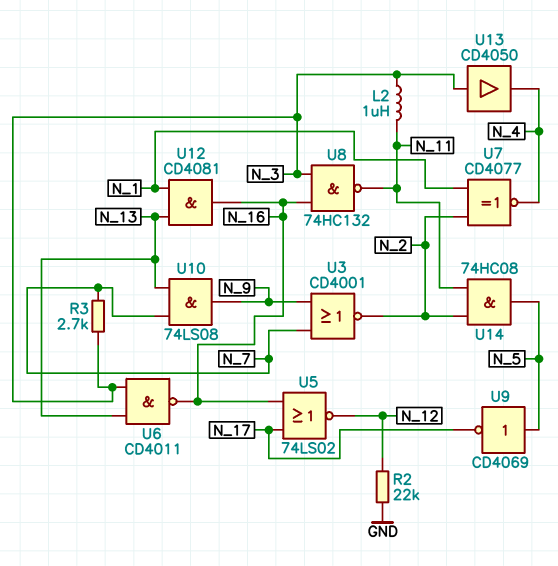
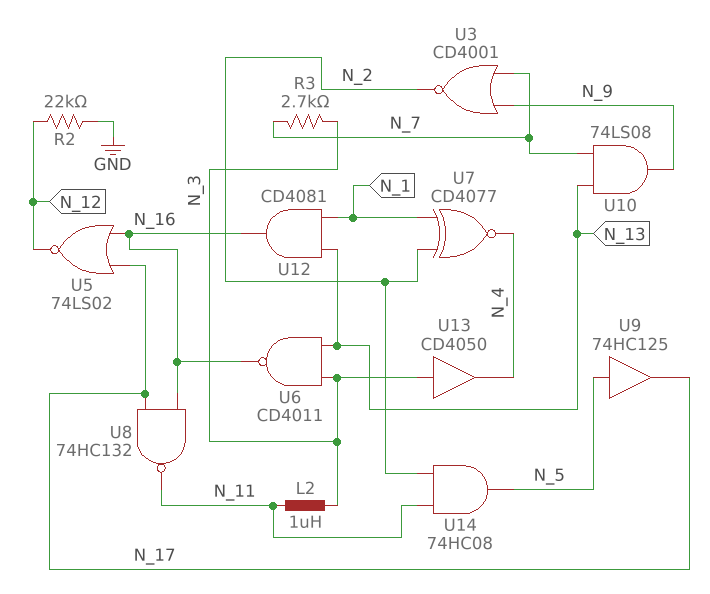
U8: NAND 74HC132 (in N_3, in N_16, out N_11) -> NAND 74HC132 (in N_16, in N_17, out N_11)
U9: NOT CD4069 (in N_5, out N_17) -> buffer 74HC125 (in N_5, out N_17)

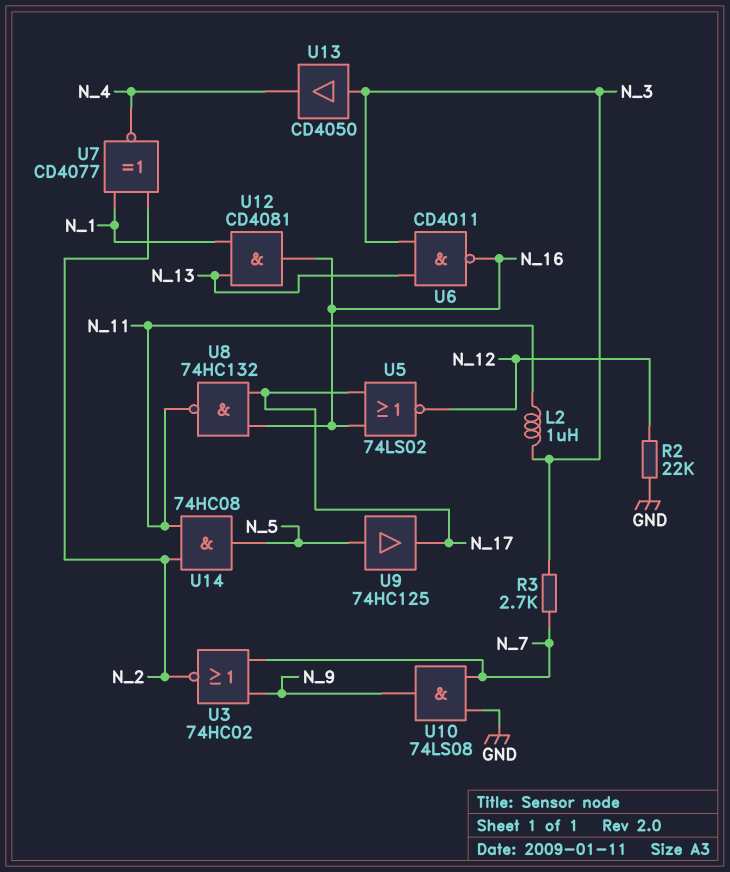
U3: NOR CD4001 (in N_7, in N_9, out N_2) -> NOR 74HC02 (in N_7, in N_9, out N_2)
U10: AND 74LS08 (in N_7, in N_13, out N_9) -> AND 74LS08 (in GND, in N_7, out N_9)

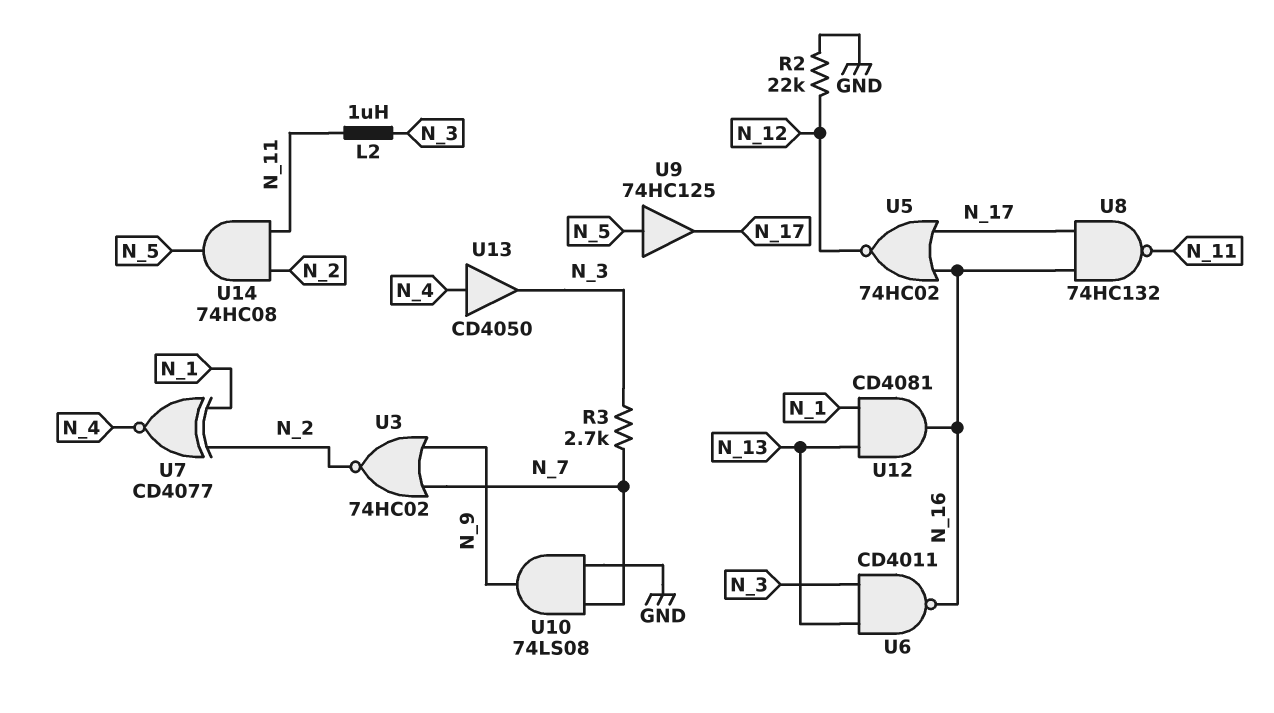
U5: NOR 74LS02 (in N_16, in N_17, out N_12) -> NOR 74HC02 (in N_16, in N_17, out N_12)
U13: buffer CD4050 (in N_3, out N_4) -> buffer CD4050 (in N_4, out N_3)

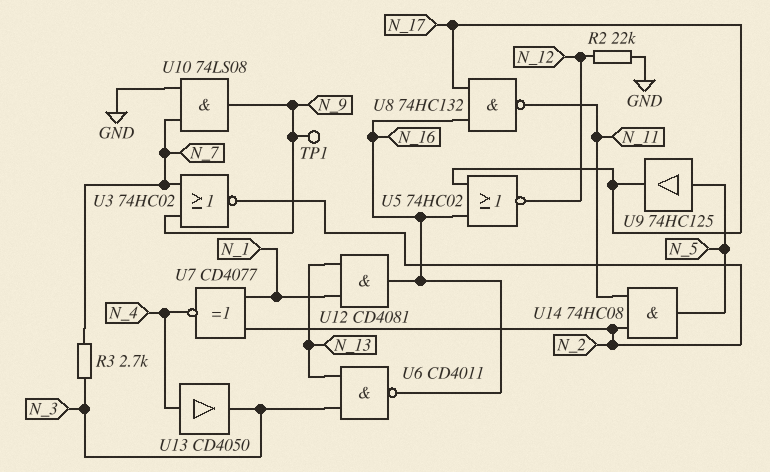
L2: 1uH (N_3, N_11) -> none
TP1: none -> test point (N_9)

